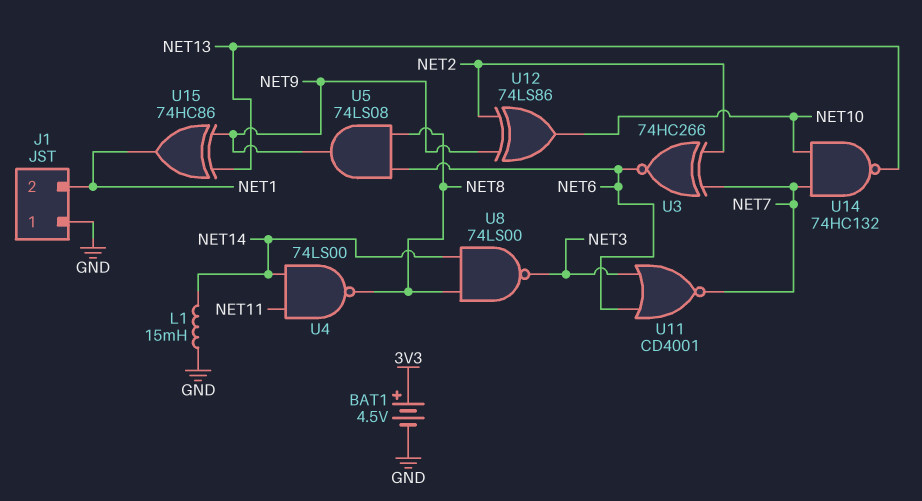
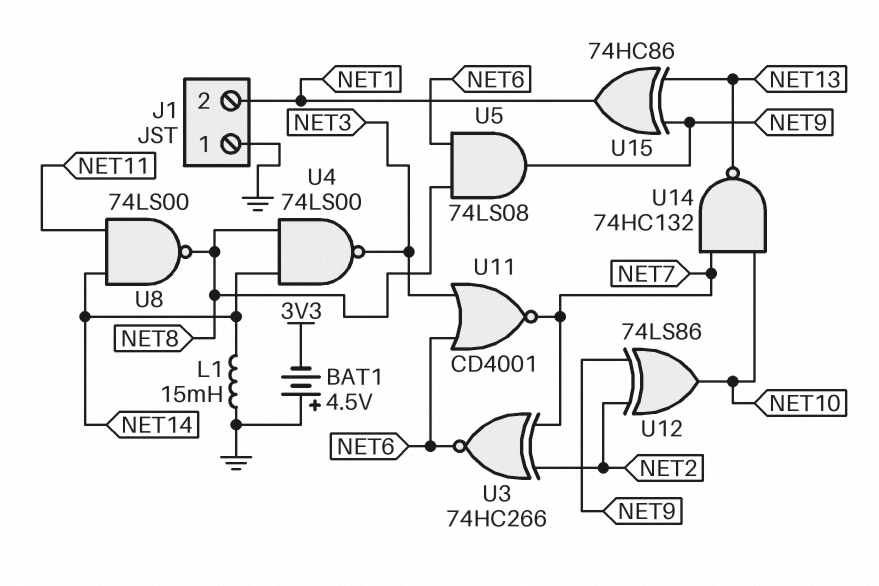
BAT1: 4.5V (plus 3V3, minus GND) -> 4.5V (plus GND, minus 3V3)
U4: NAND 74LS00 (in NET11, in NET14, out NET8) -> NAND 74LS00 (in NET8, in NET14, out NET3)
U8: NAND 74LS00 (in NET8, in NET14, out NET3) -> NAND 74LS00 (in NET11, in NET14, out NET8)

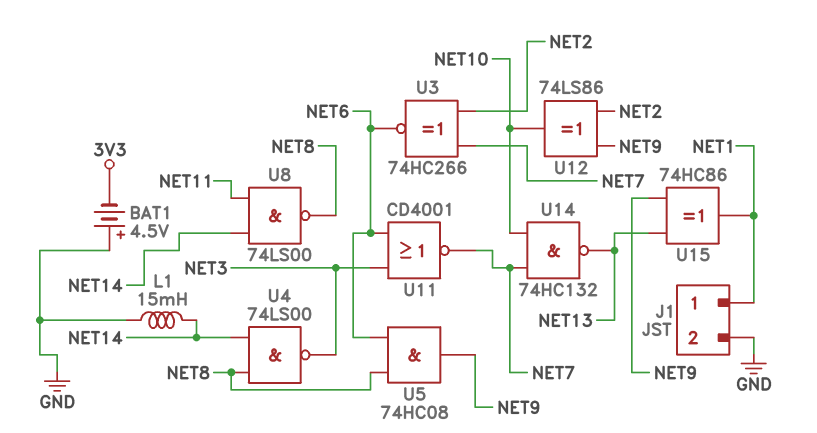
J1 pin 1: GND -> NET1
J1 pin 2: NET1 -> GND
U5: AND 74LS08 (in NET6, in NET8, out NET9) -> AND 74HC08 (in NET6, in NET8, out NET9)

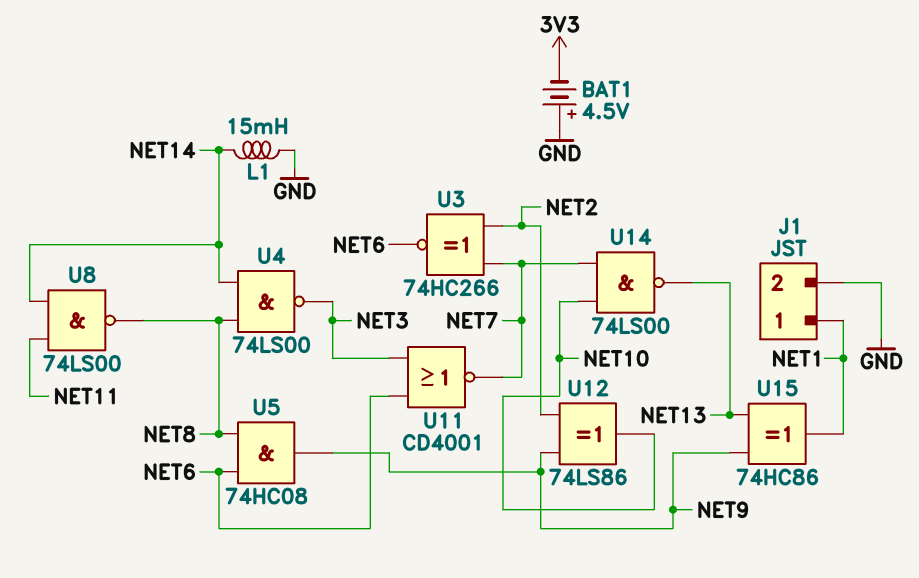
U14: NAND 74HC132 (in NET7, in NET10, out NET13) -> NAND 74LS00 (in NET7, in NET10, out NET13)

